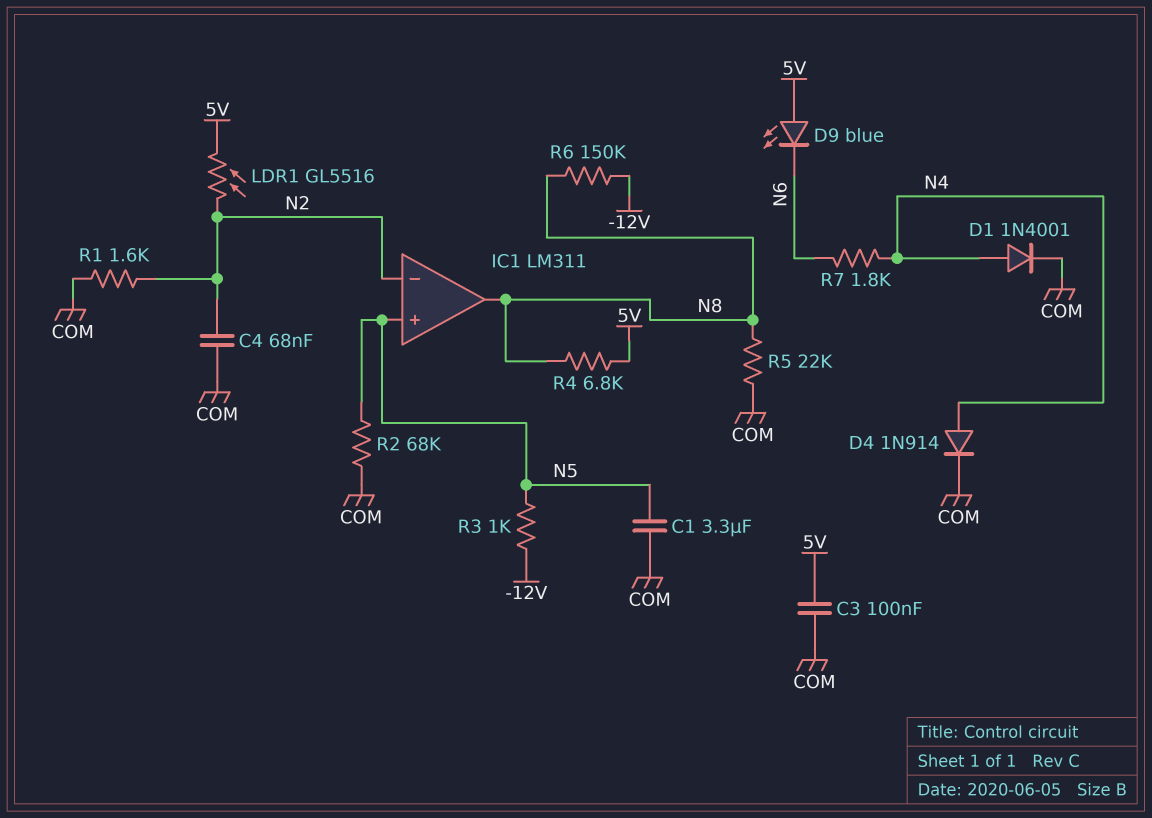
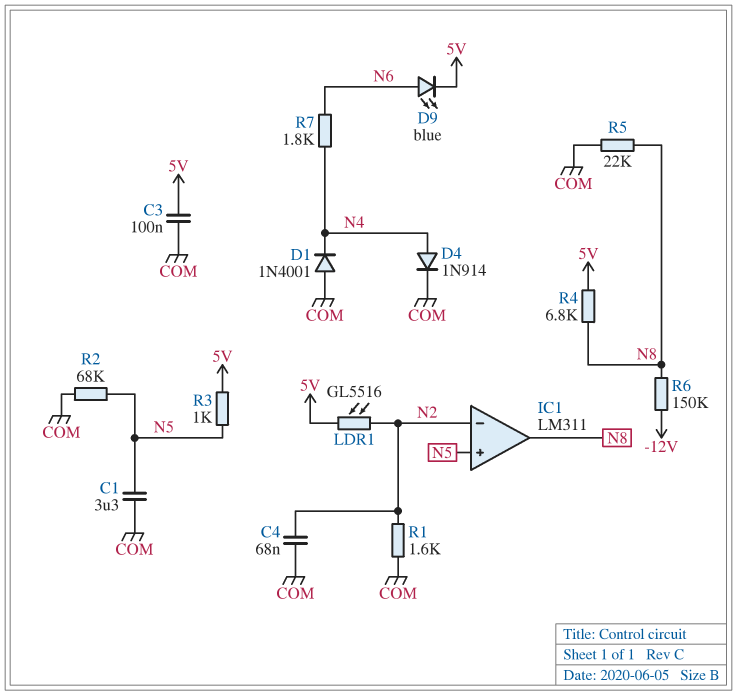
D1: diode 1N4001 (A N4, K COM) -> diode 1N4001 (A COM, K N4)
D9: LED blue (A 5V, K N6) -> LED blue (A N6, K 5V)
R3: 1k (-12V, N5) -> 1k (5V, N5)

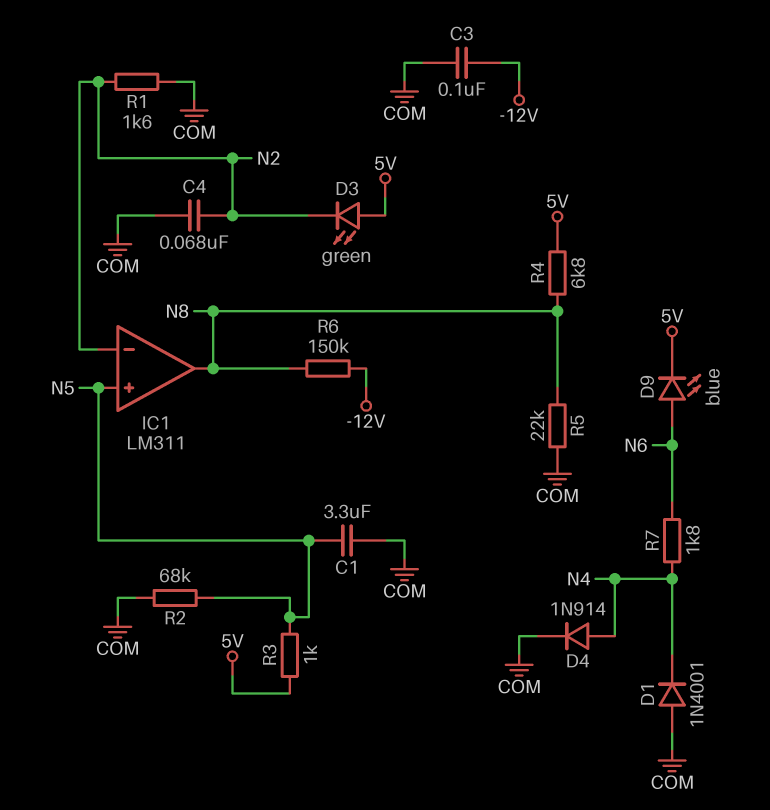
C3: 100nF (5V, COM) -> 100nF (-12V, COM)
D3: none -> LED green (A 5V, K N2)
LDR1: GL5516 (5V, N2) -> none

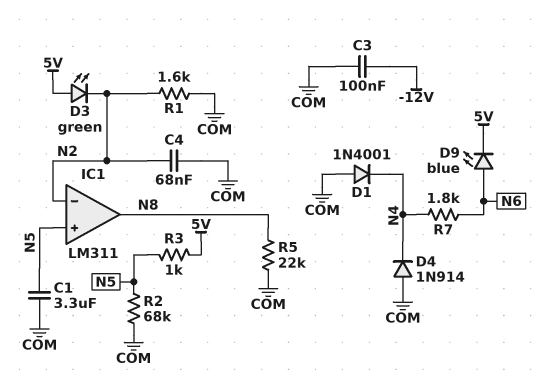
D4: diode 1N914 (A N4, K COM) -> diode 1N914 (A COM, K N4)
R4: 6.8k (5V, N8) -> none
R6: 150k (-12V, N8) -> none

